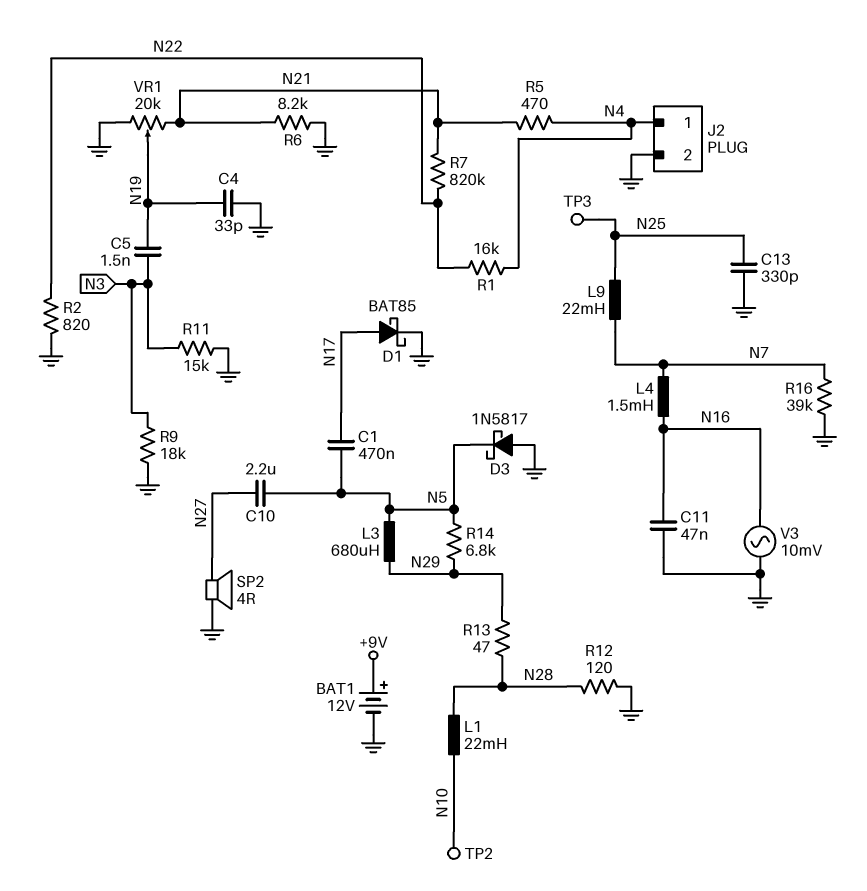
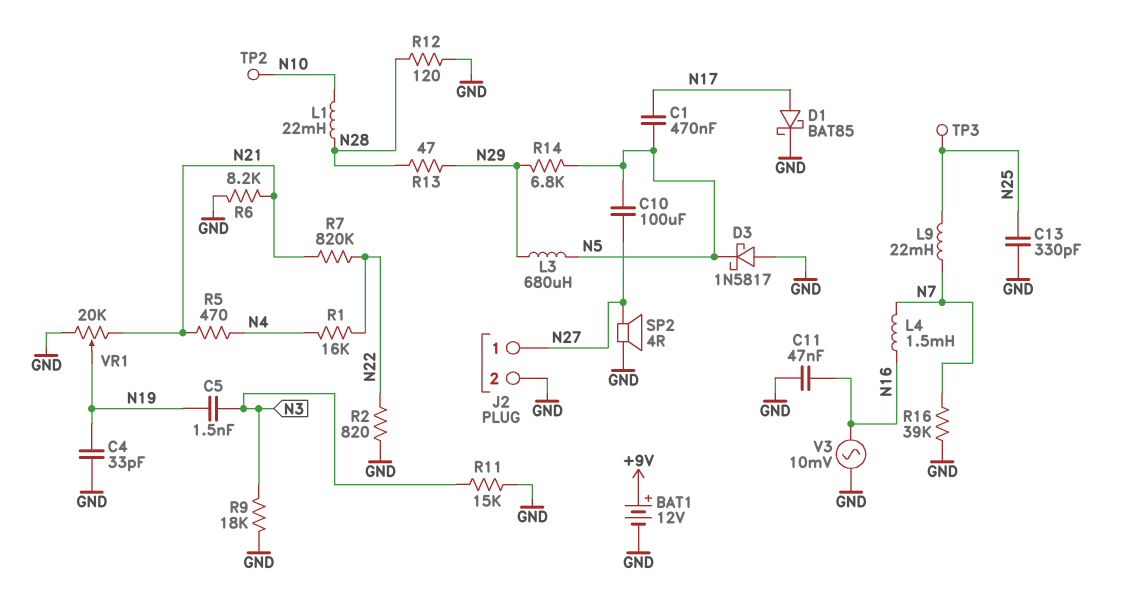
C10: 2.2uF (N5, N27) -> 100uF (N5, N27)
J2 pin 1: N4 -> N27

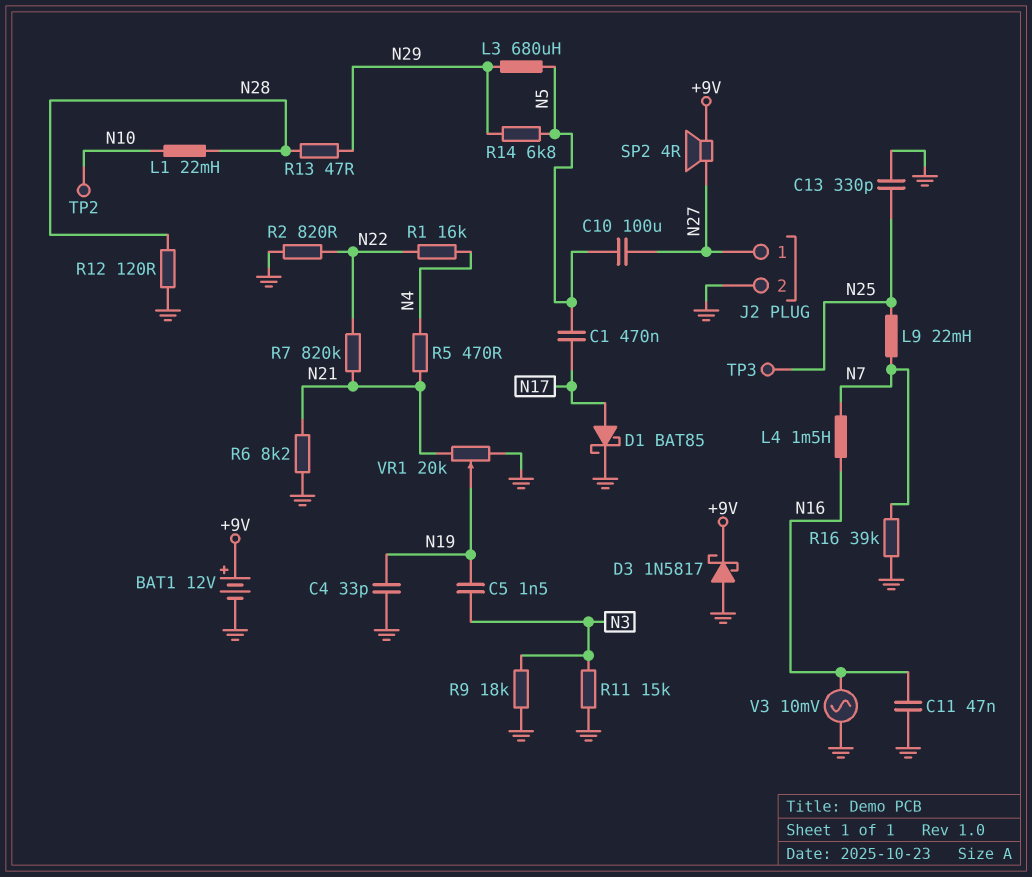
D3: schottky 1N5817 (A GND, K N5) -> schottky 1N5817 (A GND, K +9V)
SP2: speaker 4R (GND, N27) -> speaker 4R (+9V, N27)

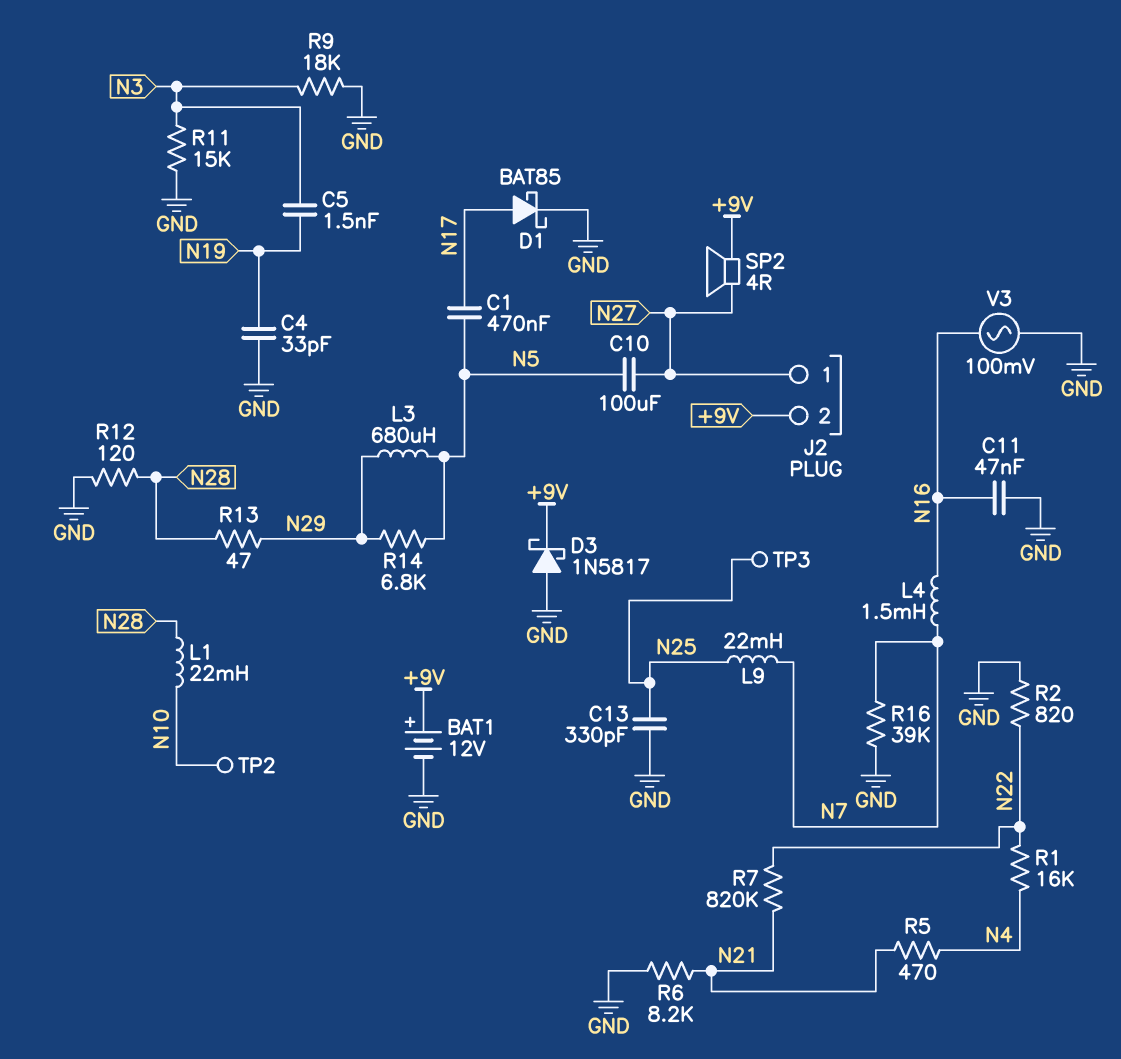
J2 pin 2: GND -> +9V
V3: AC 10mV (GND, N16) -> AC 100mV (GND, N16)
VR1: 20k (GND, N21, wiper N19) -> none

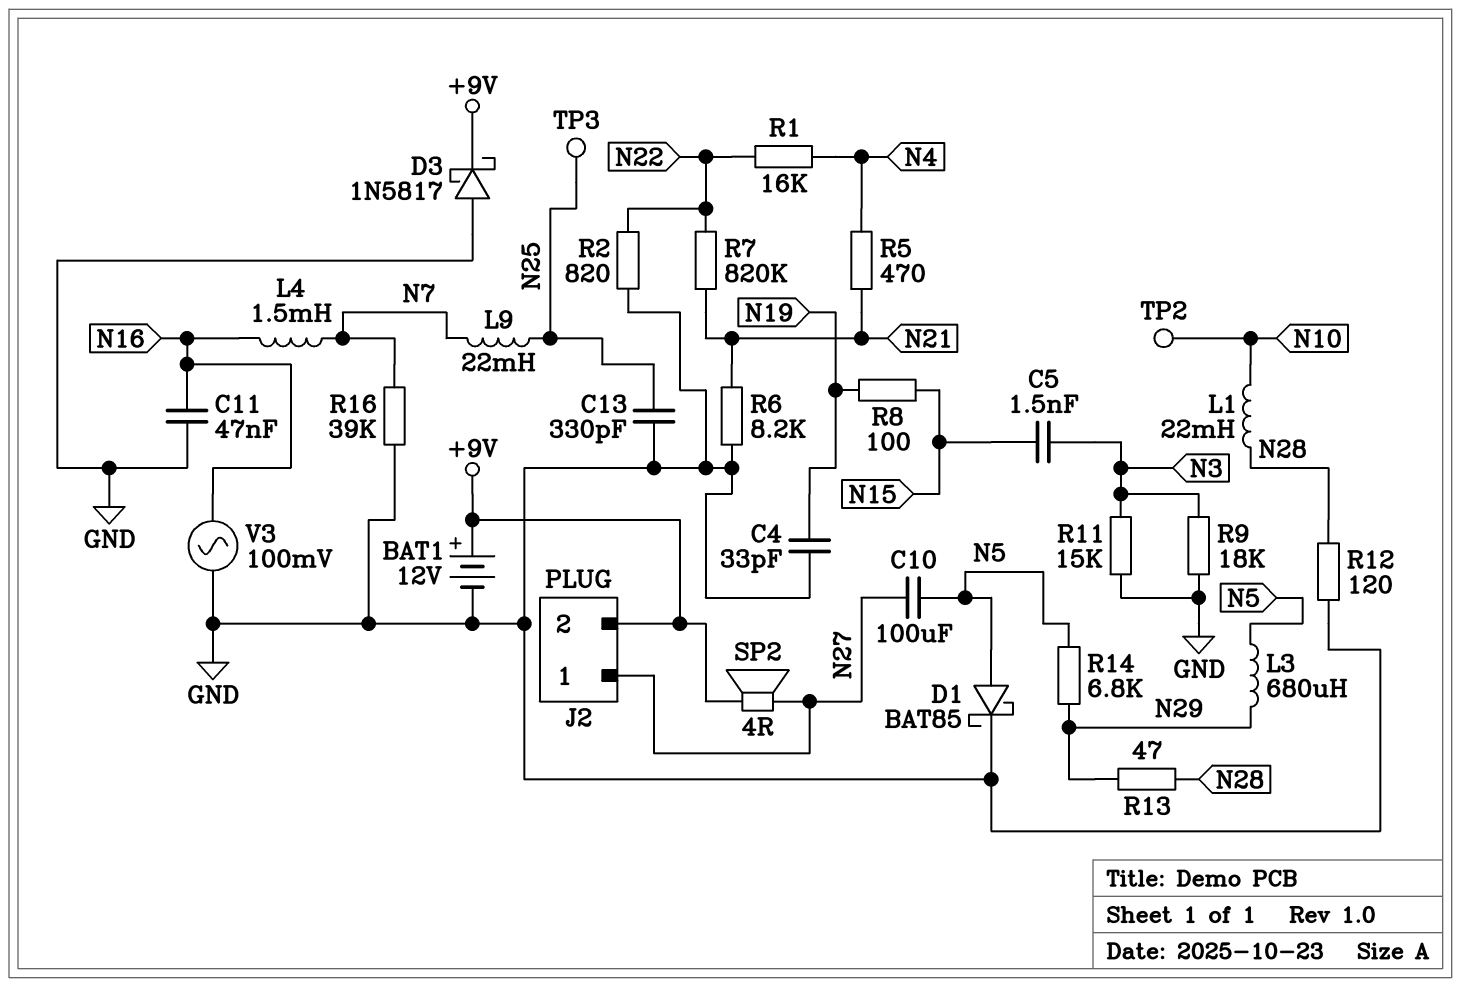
C1: 470nF (N5, N17) -> none
C5: 1.5nF (N3, N19) -> 1.5nF (N3, N15)
D1: schottky BAT85 (A N17, K GND) -> schottky BAT85 (A N5, K GND)
R8: none -> 100 (N15, N19)

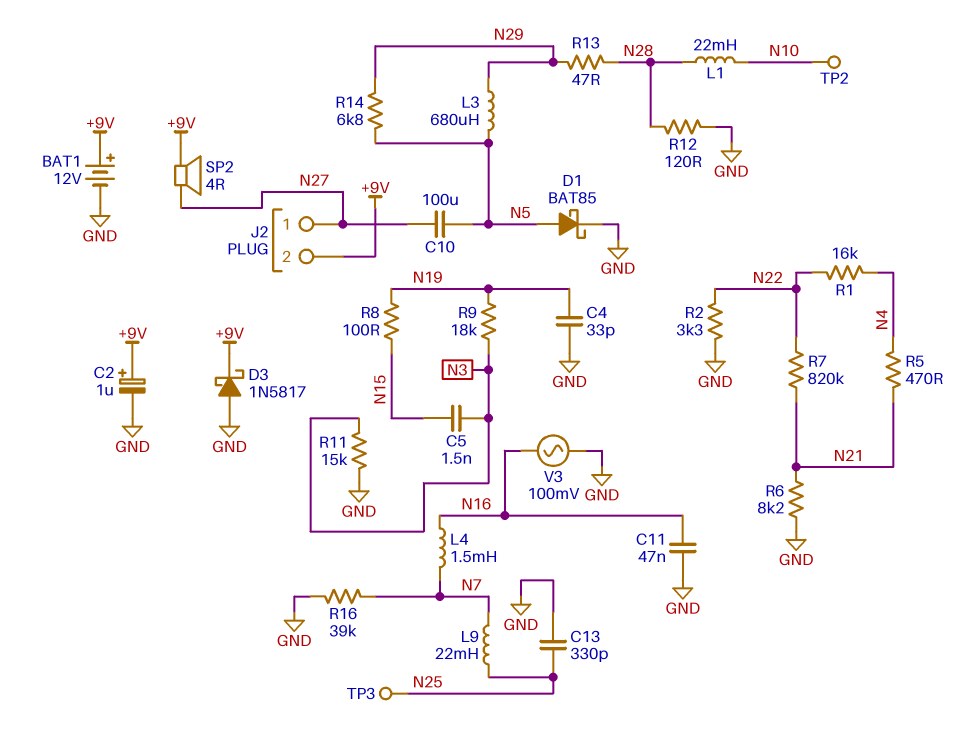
C2: none -> 1uF (plus +9V, minus GND)
R2: 820 (GND, N22) -> 3.3k (GND, N22)
R9: 18k (GND, N3) -> 18k (N3, N19)

